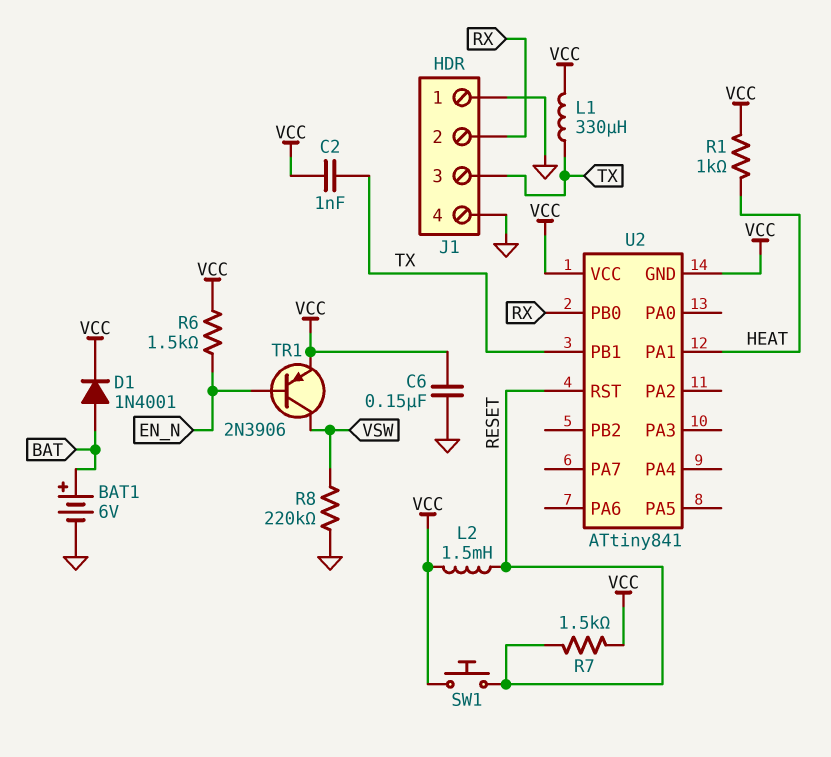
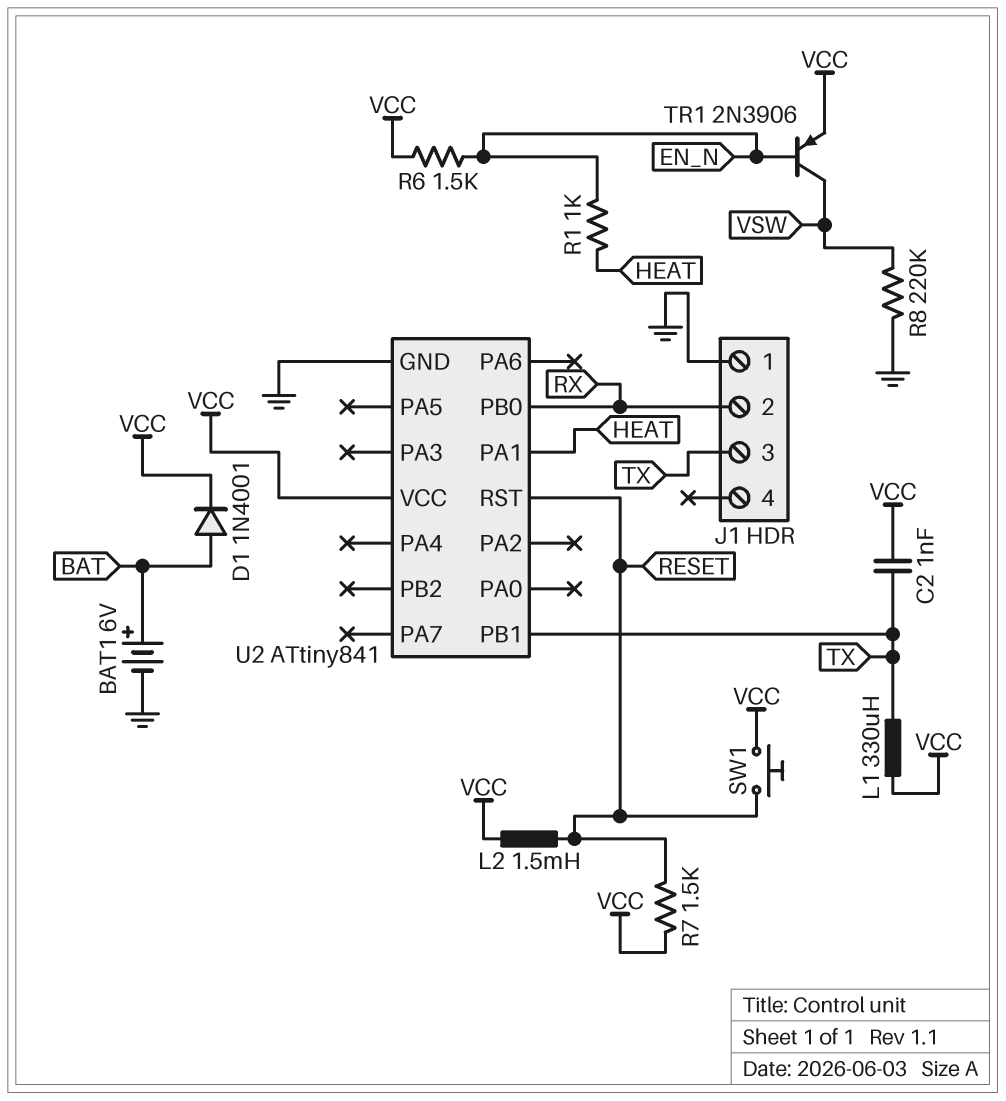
C6: 150nF (GND, VCC) -> none
J1 pin 4: GND -> none
R1: 1k (HEAT, VCC) -> 1k (EN_N, HEAT)
U2 pin GND: VCC -> GND

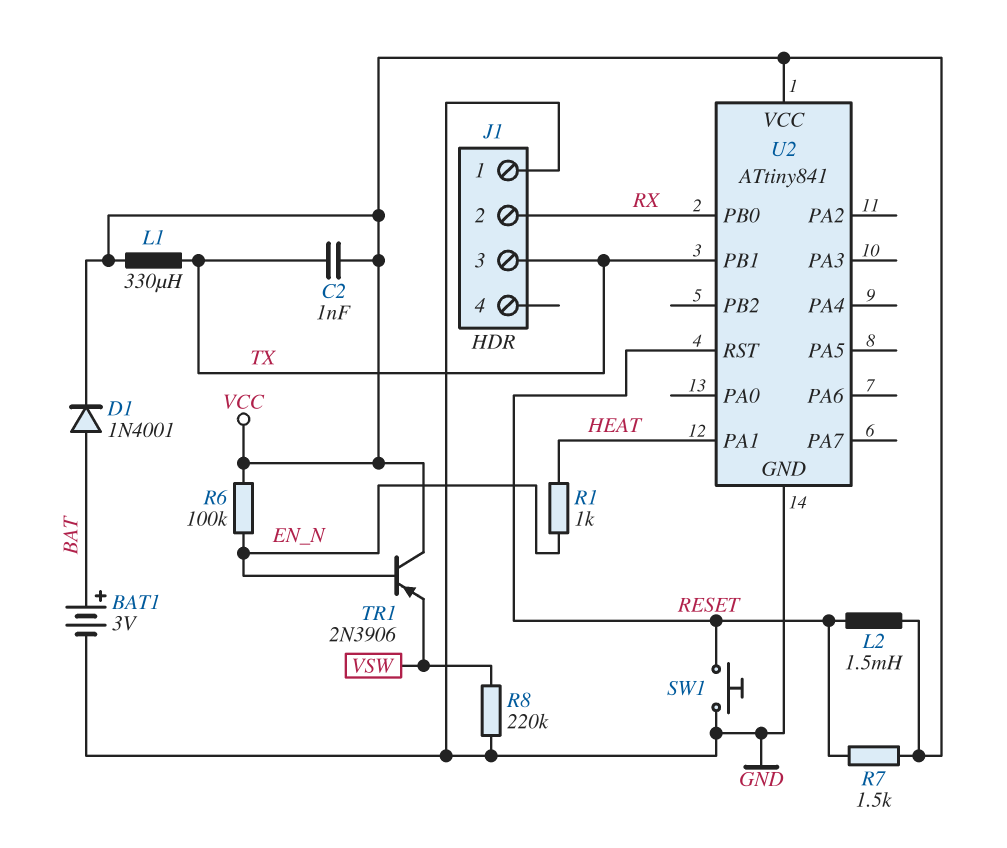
BAT1: 6V (plus BAT, minus GND) -> 3V (plus BAT, minus GND)
R6: 1.5k (EN_N, VCC) -> 100k (EN_N, VCC)
SW1: button (RESET, VCC) -> button (GND, RESET)
TR1: PNP 2N3906 (B EN_N, C VSW, E VCC) -> PNP 2N3906 (B EN_N, C VCC, E VSW)

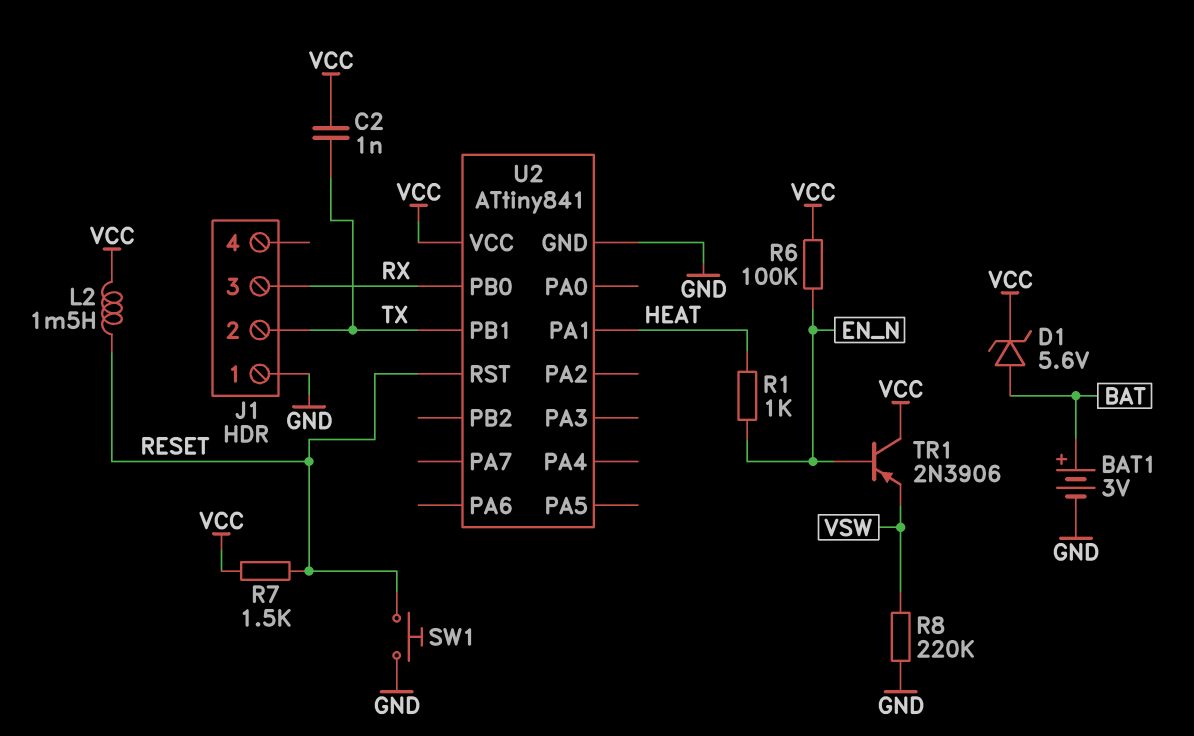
D1: diode 1N4001 (A BAT, K VCC) -> zener 5.6V (A BAT, K VCC)
J1 pin 2: RX -> TX
J1 pin 3: TX -> RX
L1: 330uH (TX, VCC) -> none

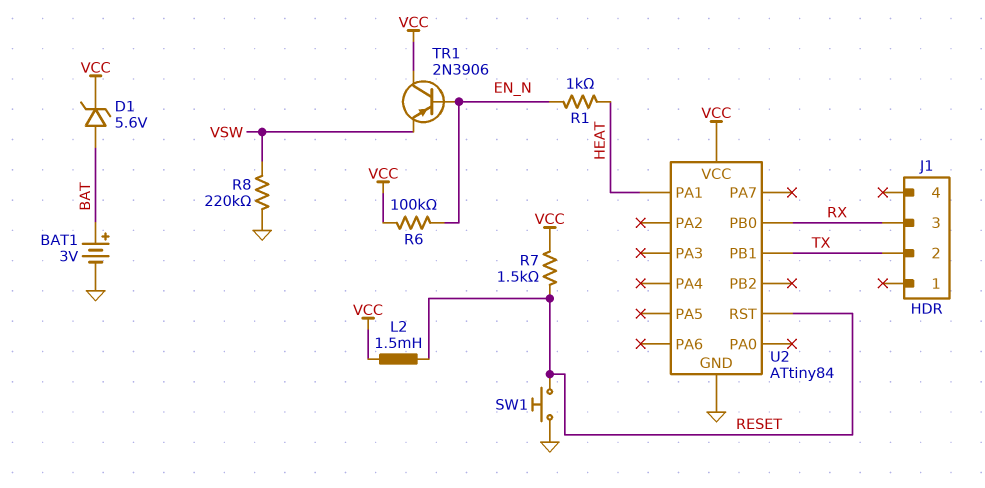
C2: 1nF (TX, VCC) -> none
J1 pin 1: GND -> none
U2: ATtiny841 -> ATtiny84

